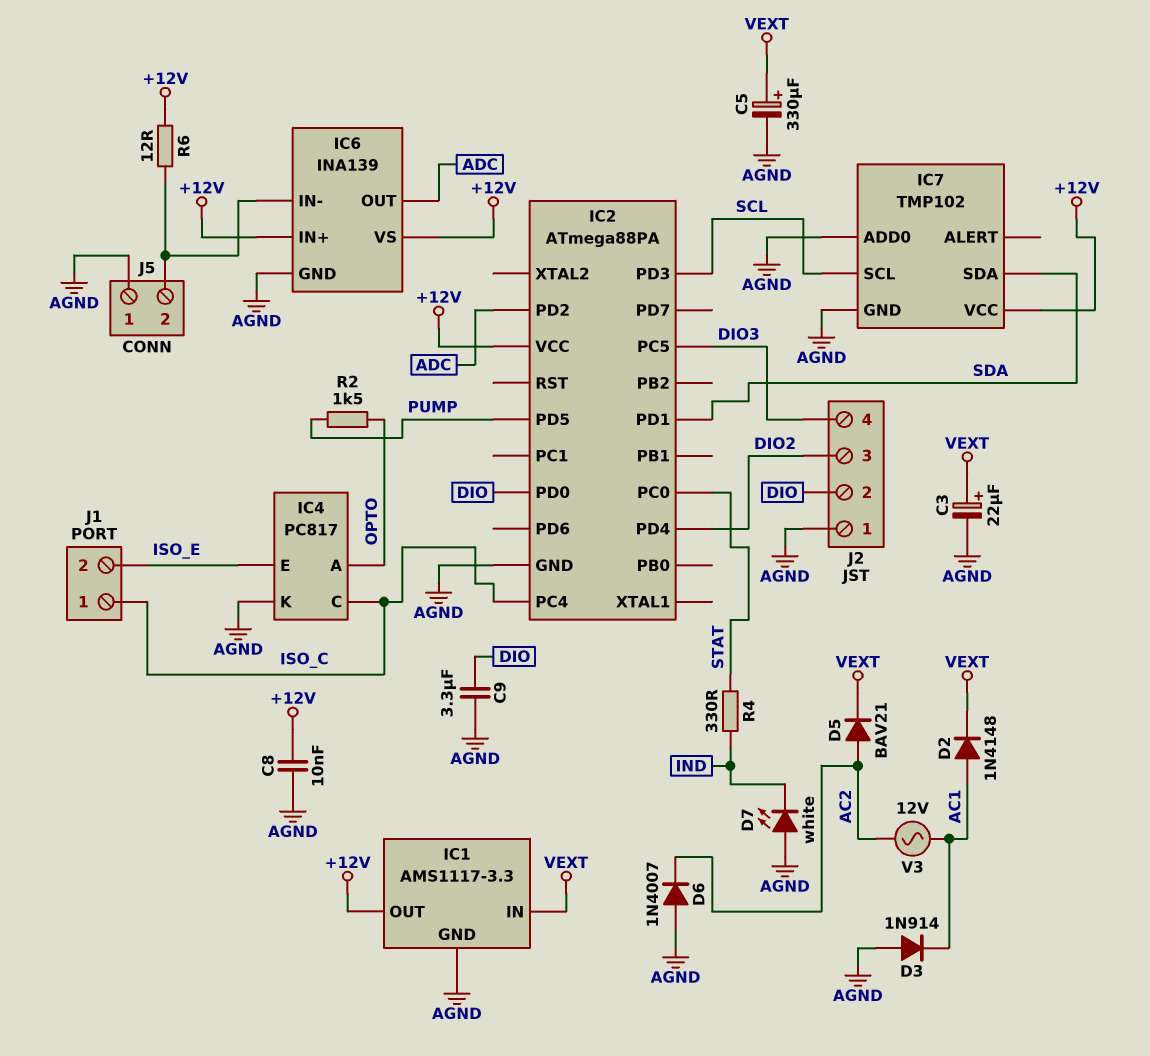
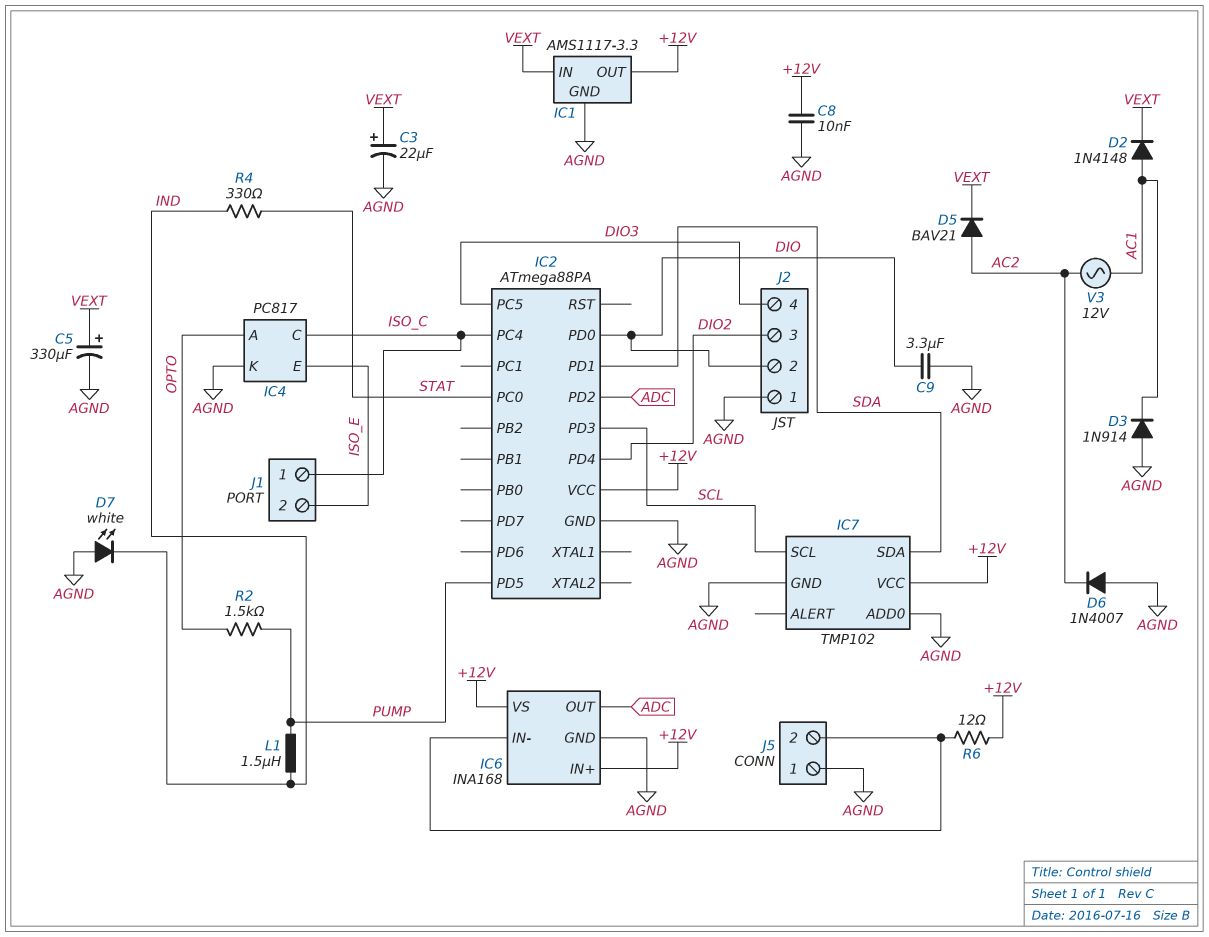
IC6: INA139 -> INA168
L1: none -> 1.5uH (IND, PUMP)

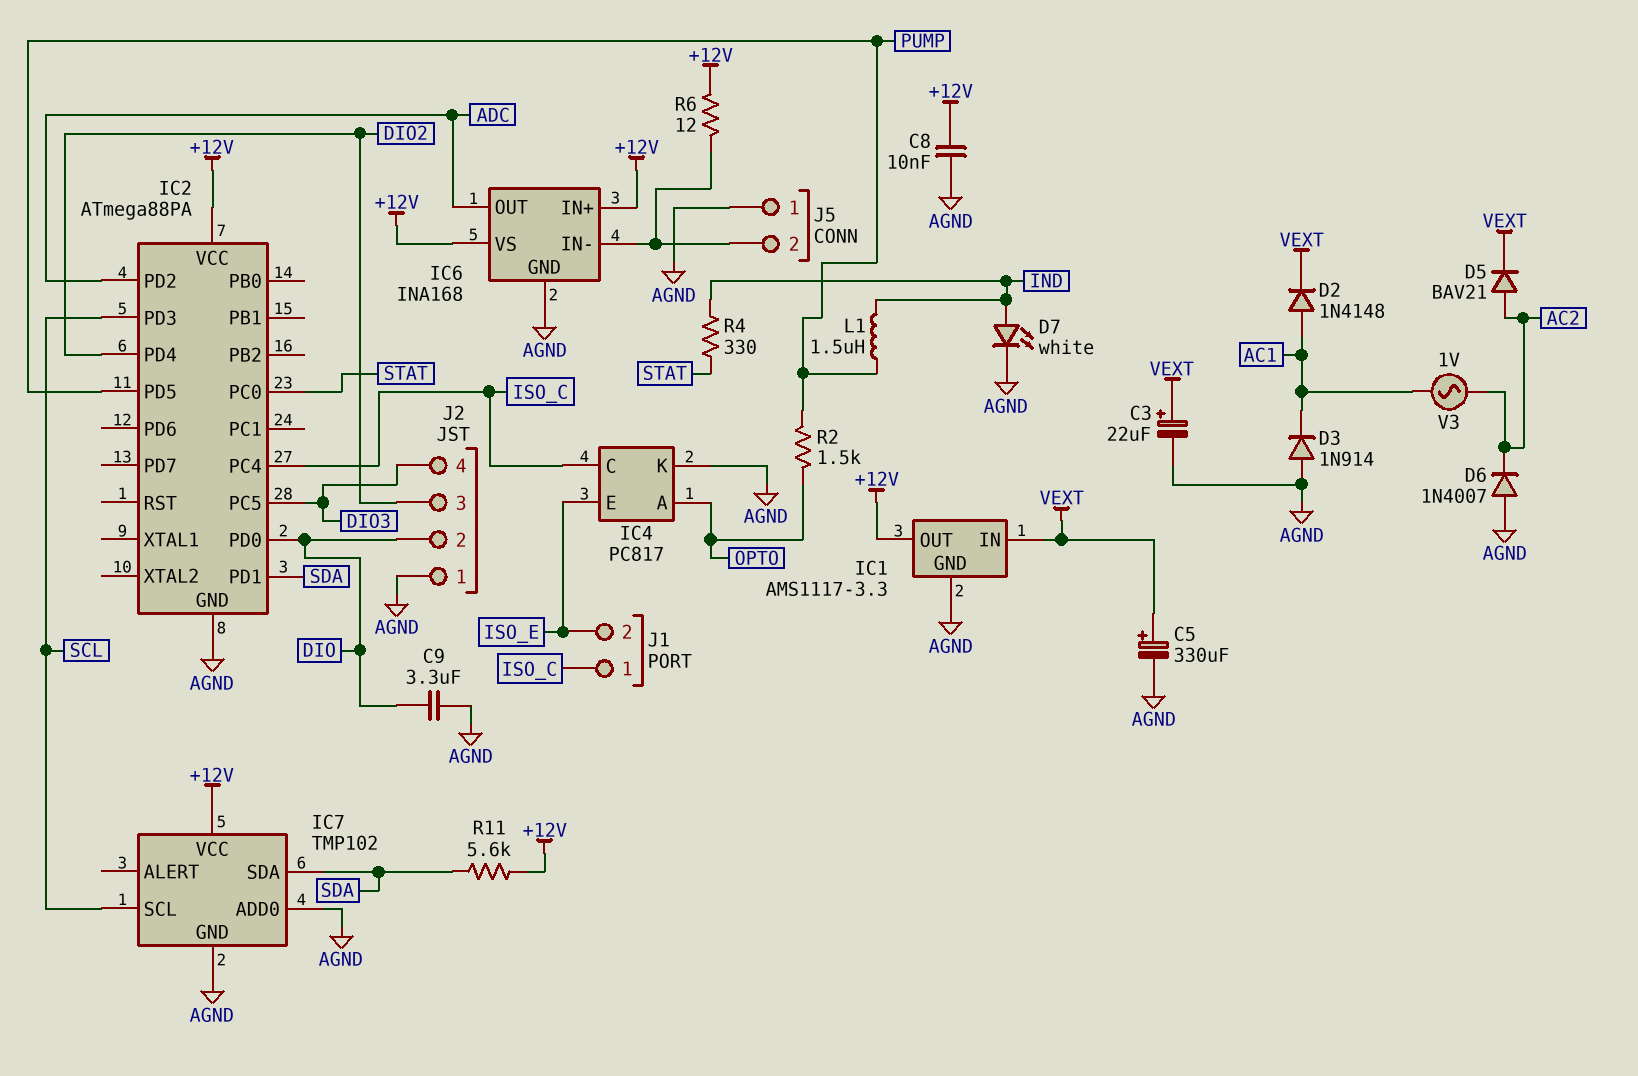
D7: LED white (A AGND, K IND) -> LED white (A IND, K AGND)
R11: none -> 5.6k (+12V, SDA)
V3: AC 12V (AC1, AC2) -> AC 1V (AC1, AC2)

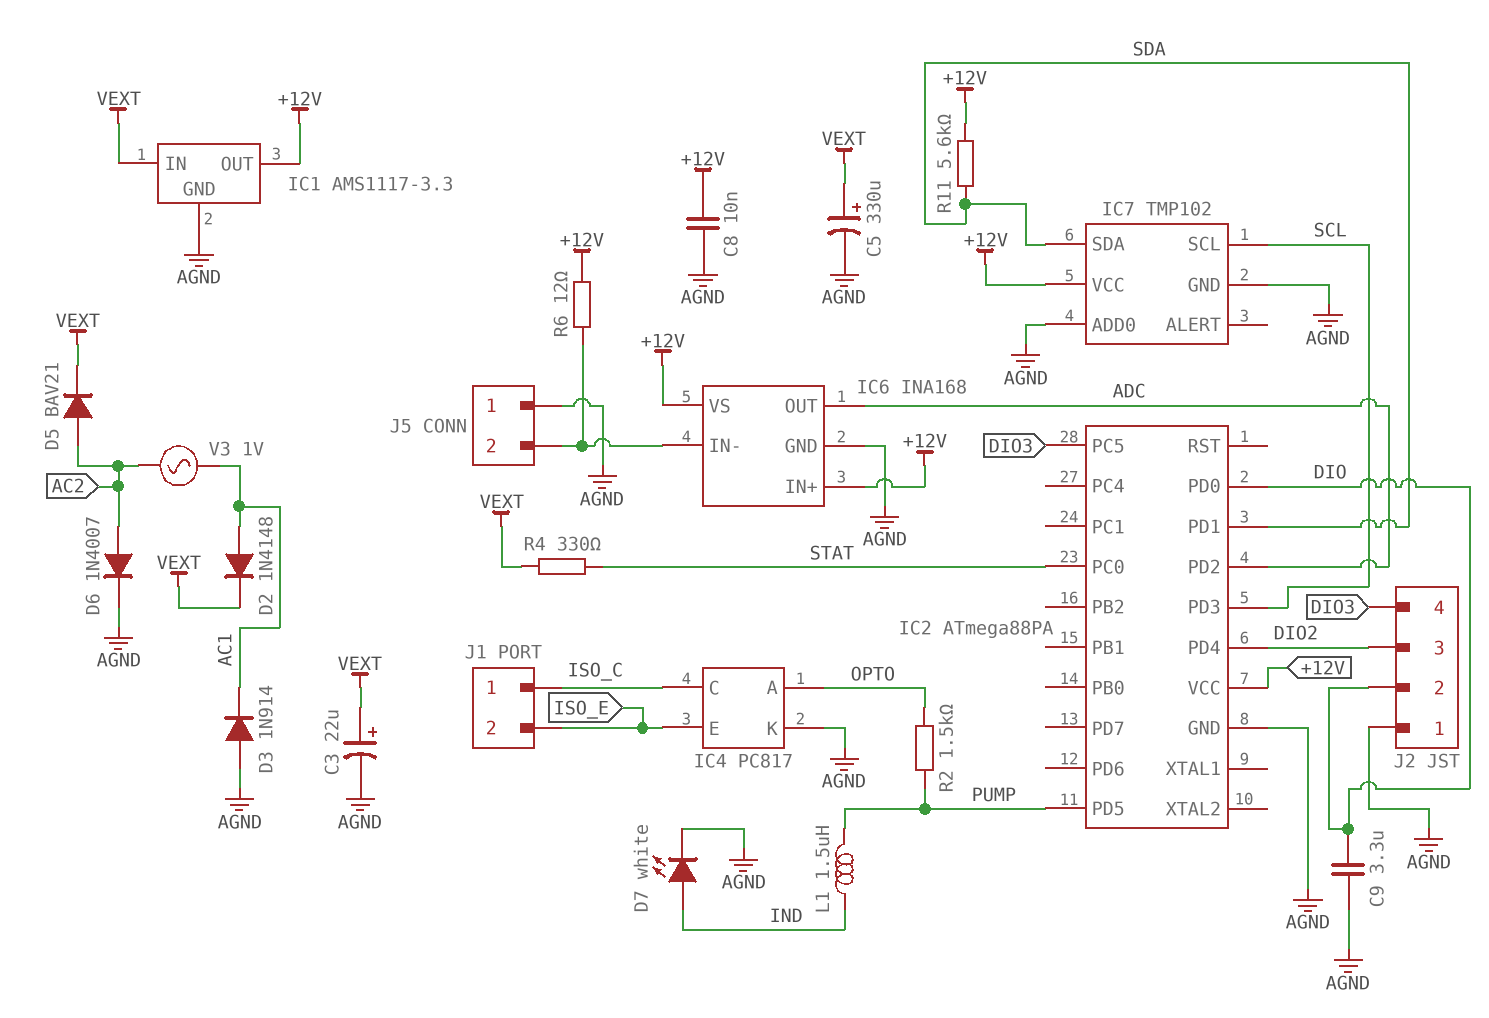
D6: diode 1N4007 (A AGND, K AC2) -> diode 1N4007 (A AC2, K AGND)
IC2 pin PC4: ISO_C -> none
R4: 330 (IND, STAT) -> 330 (STAT, VEXT)

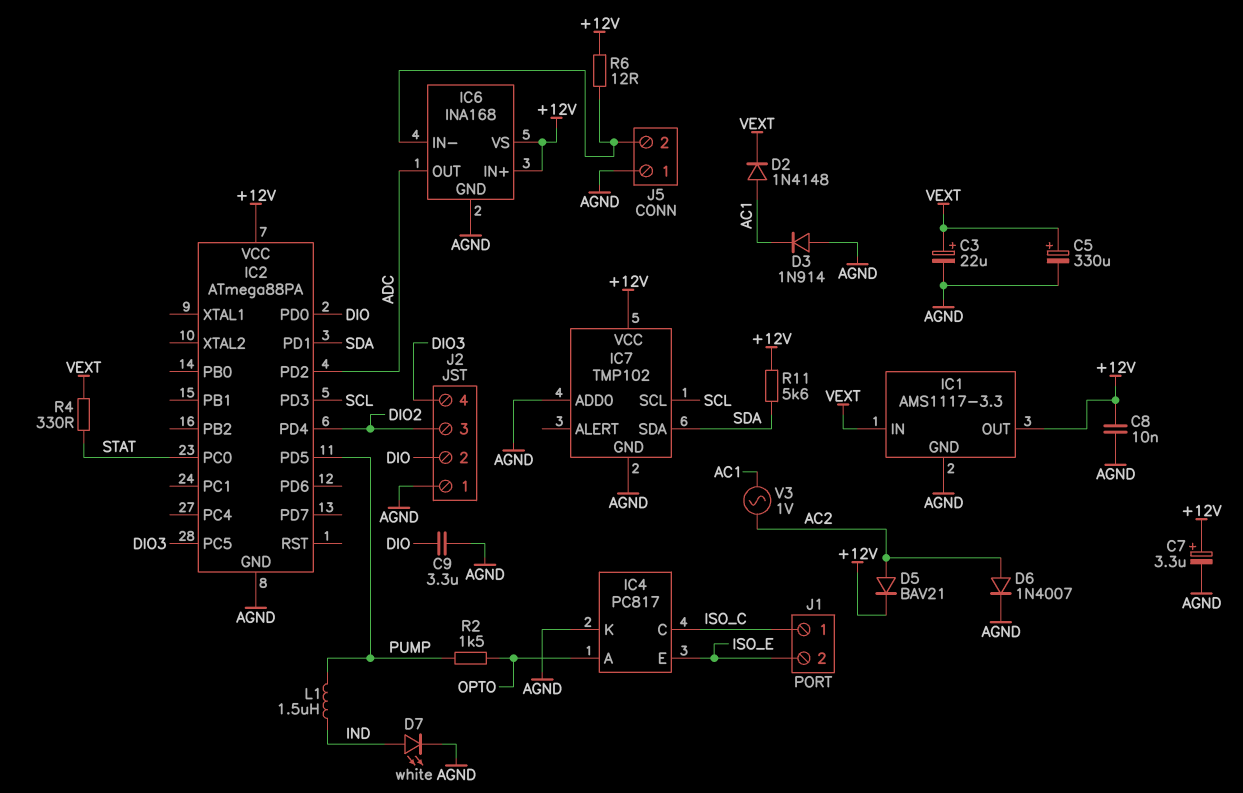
C7: none -> 3.3uF (plus +12V, minus AGND)
D5: diode BAV21 (A AC2, K VEXT) -> diode BAV21 (A AC2, K +12V)

